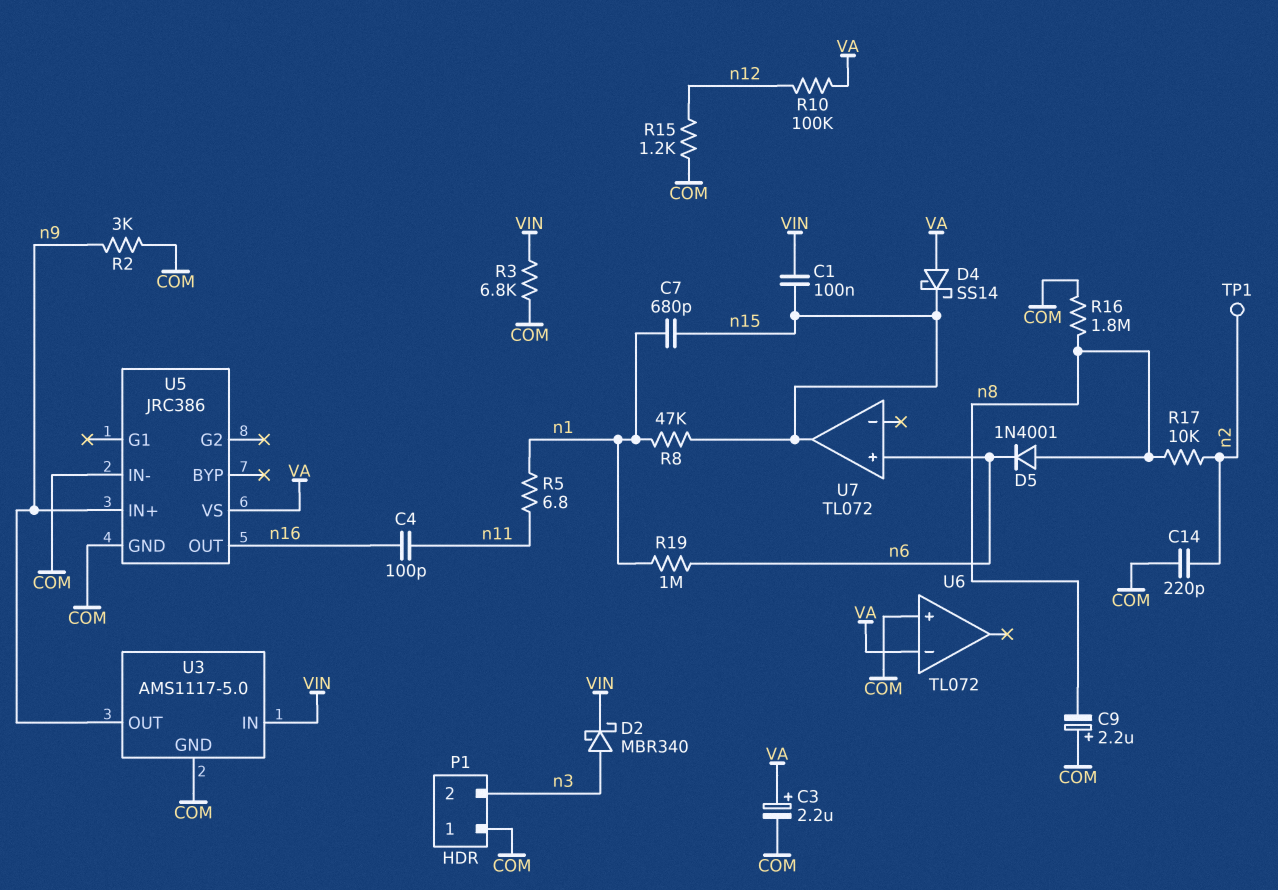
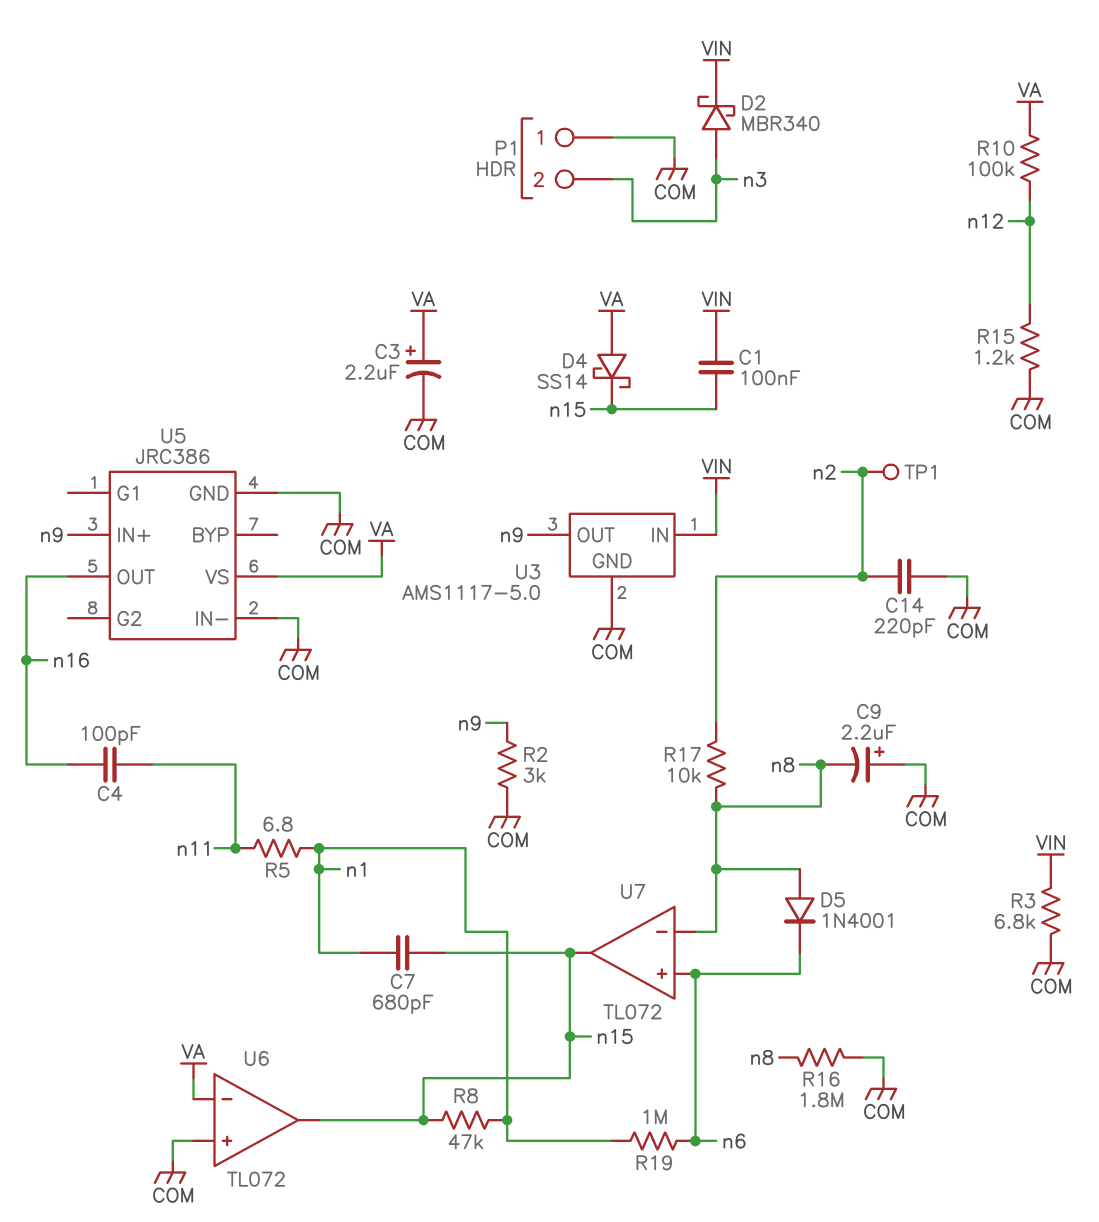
U6 pin out: none -> n15
U7 pin in-: none -> n8

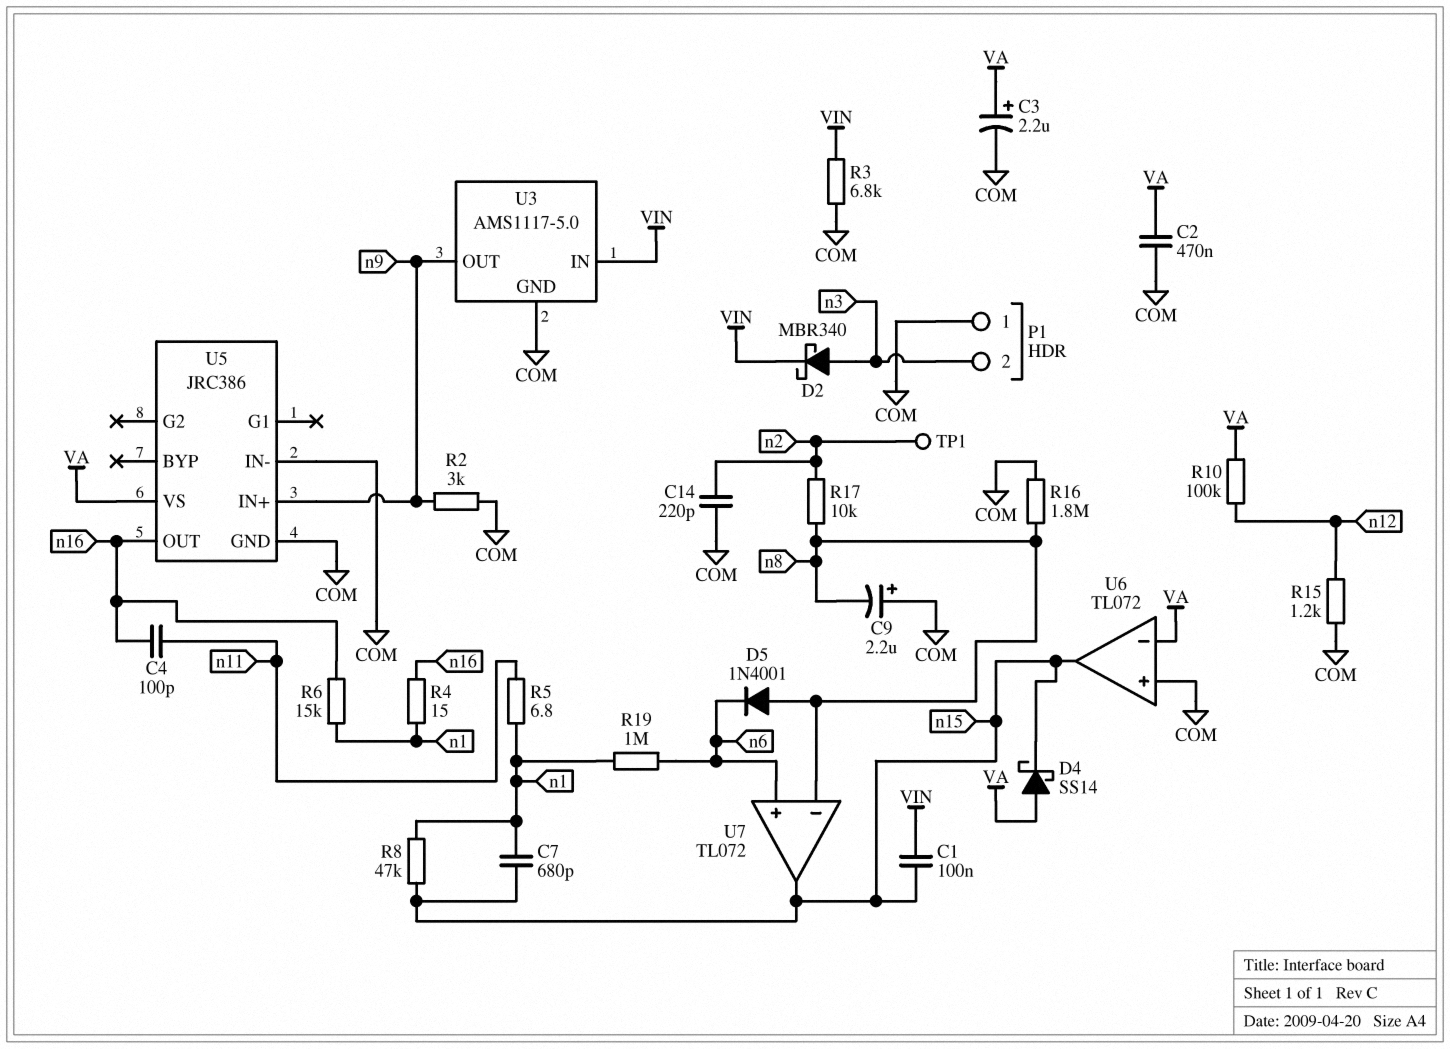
C2: none -> 470nF (COM, VA)
R4: none -> 15 (n1, n16)
R6: none -> 15k (n1, n16)

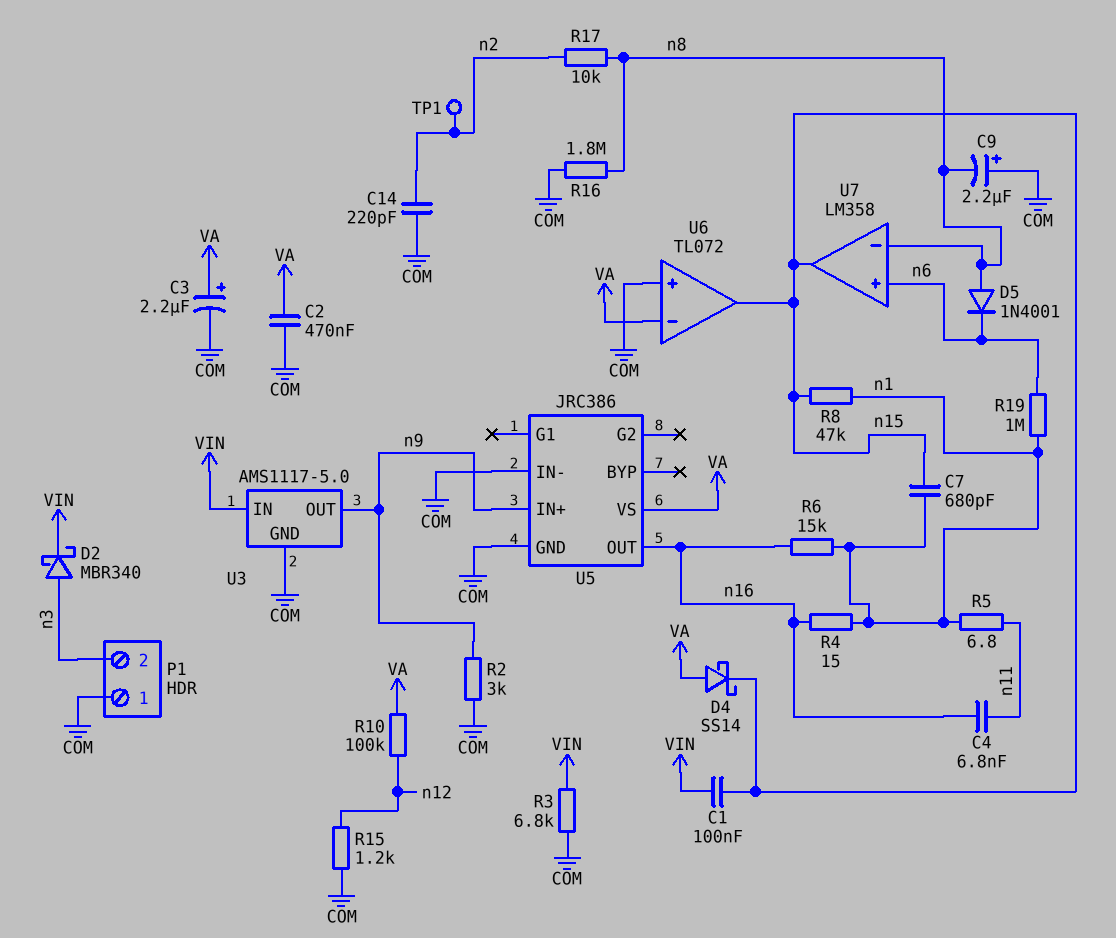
C4: 100pF (n11, n16) -> 6.8nF (n11, n16)
U7: TL072 -> LM358

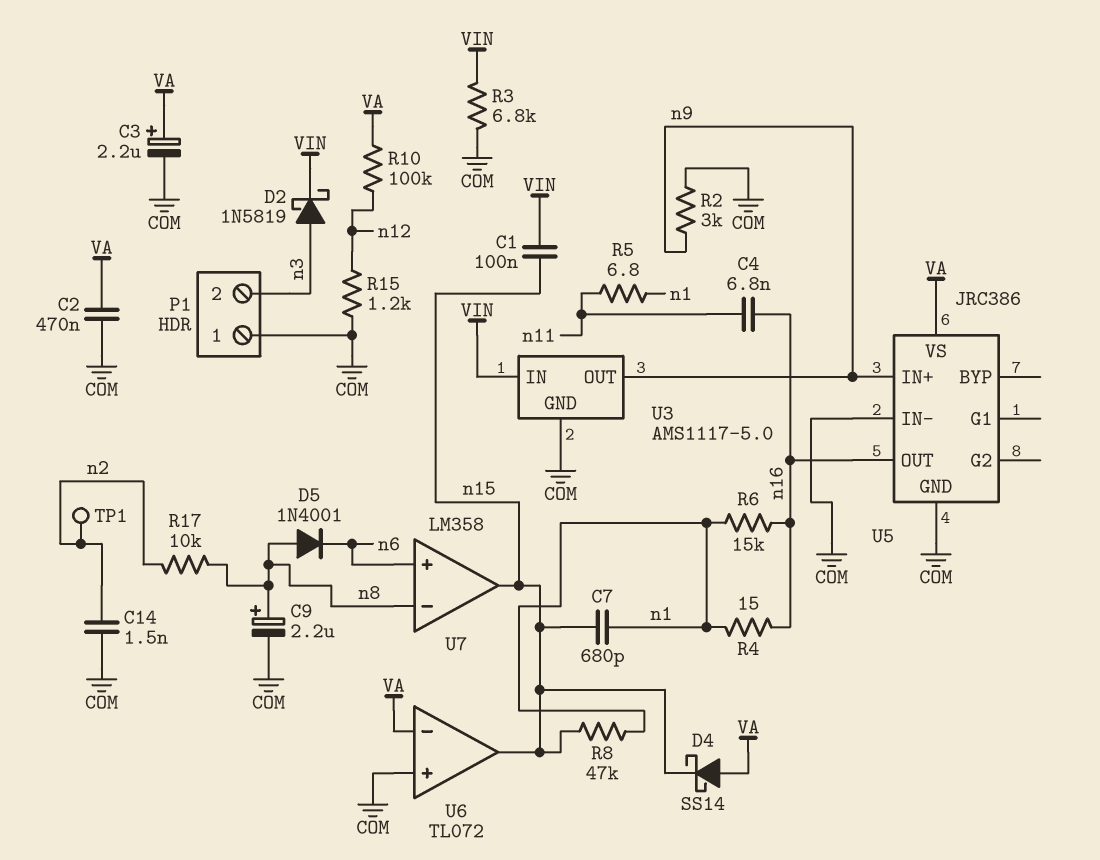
C9: 2.2uF (plus COM, minus n8) -> 2.2uF (plus n8, minus COM)
C14: 220pF (COM, n2) -> 1.5nF (COM, n2)
D2: schottky MBR340 (A n3, K VIN) -> schottky 1N5819 (A n3, K VIN)
R16: 1.8M (COM, n8) -> none
R19: 1M (n1, n6) -> none

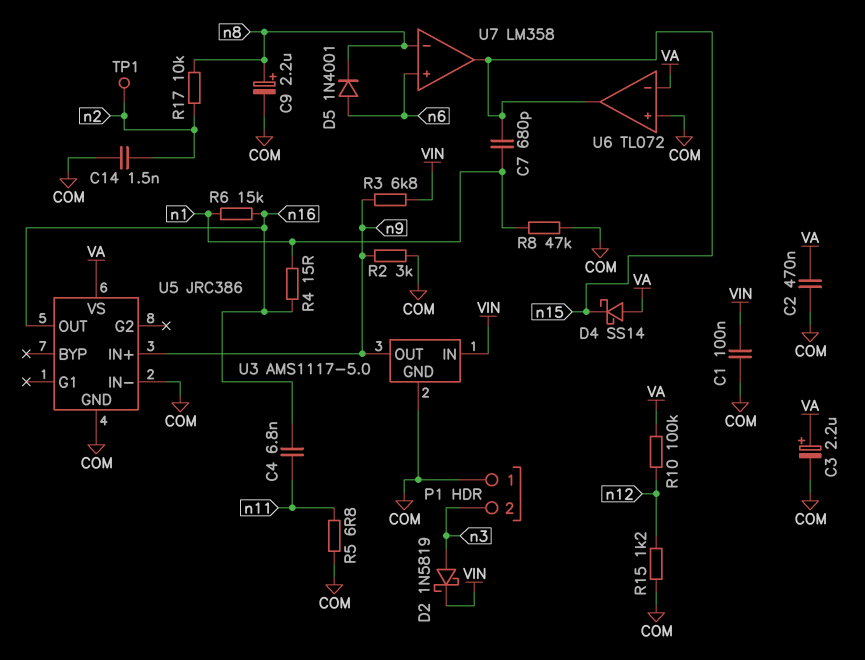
C1: 100nF (VIN, n15) -> 100nF (COM, VIN)
D5: diode 1N4001 (A n8, K n6) -> diode 1N4001 (A n6, K n8)
R3: 6.8k (COM, VIN) -> 6.8k (VIN, n9)
R5: 6.8 (n1, n11) -> 6.8 (COM, n11)
R8: 47k (n1, n15) -> 47k (COM, n1)

